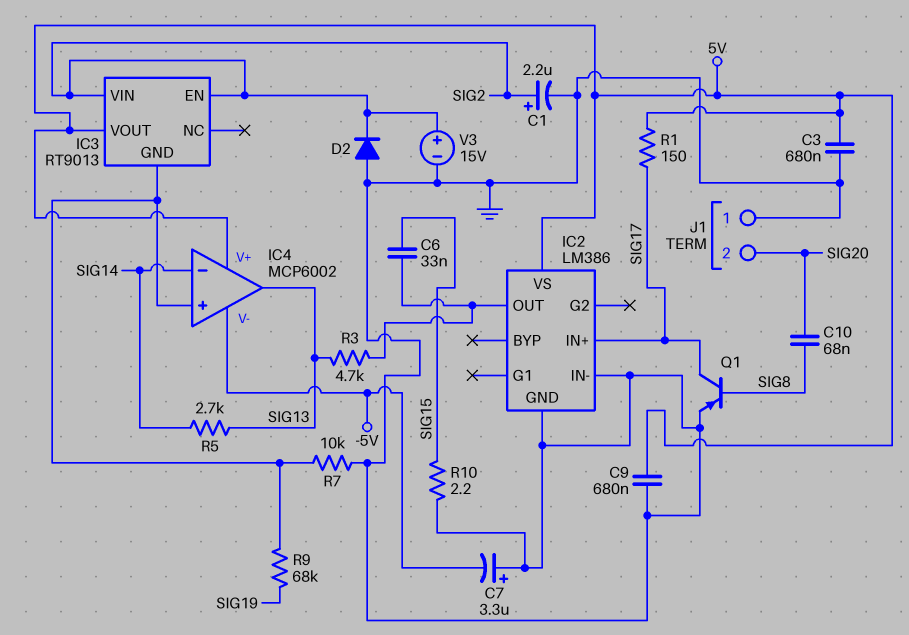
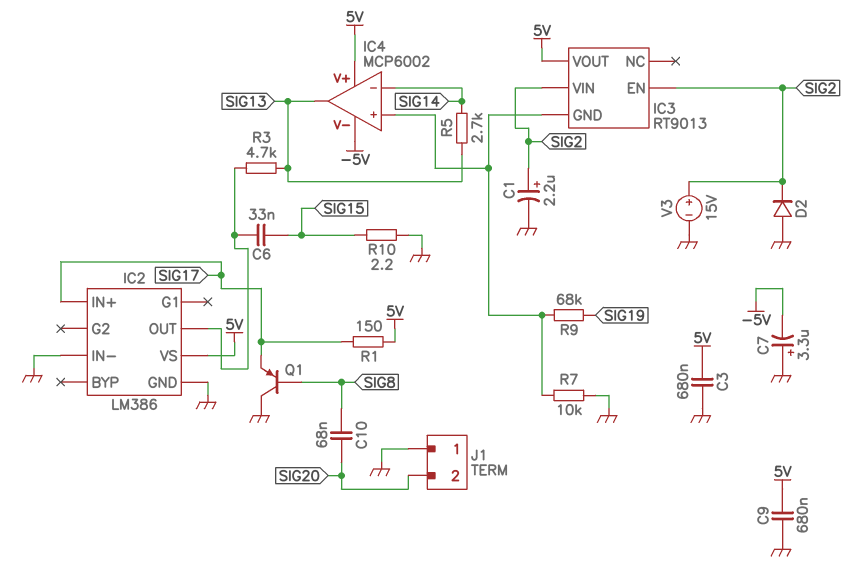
Q1: PNP (B SIG8, C SIG17, E GND) -> PNP (B SIG8, C GND, E SIG17)

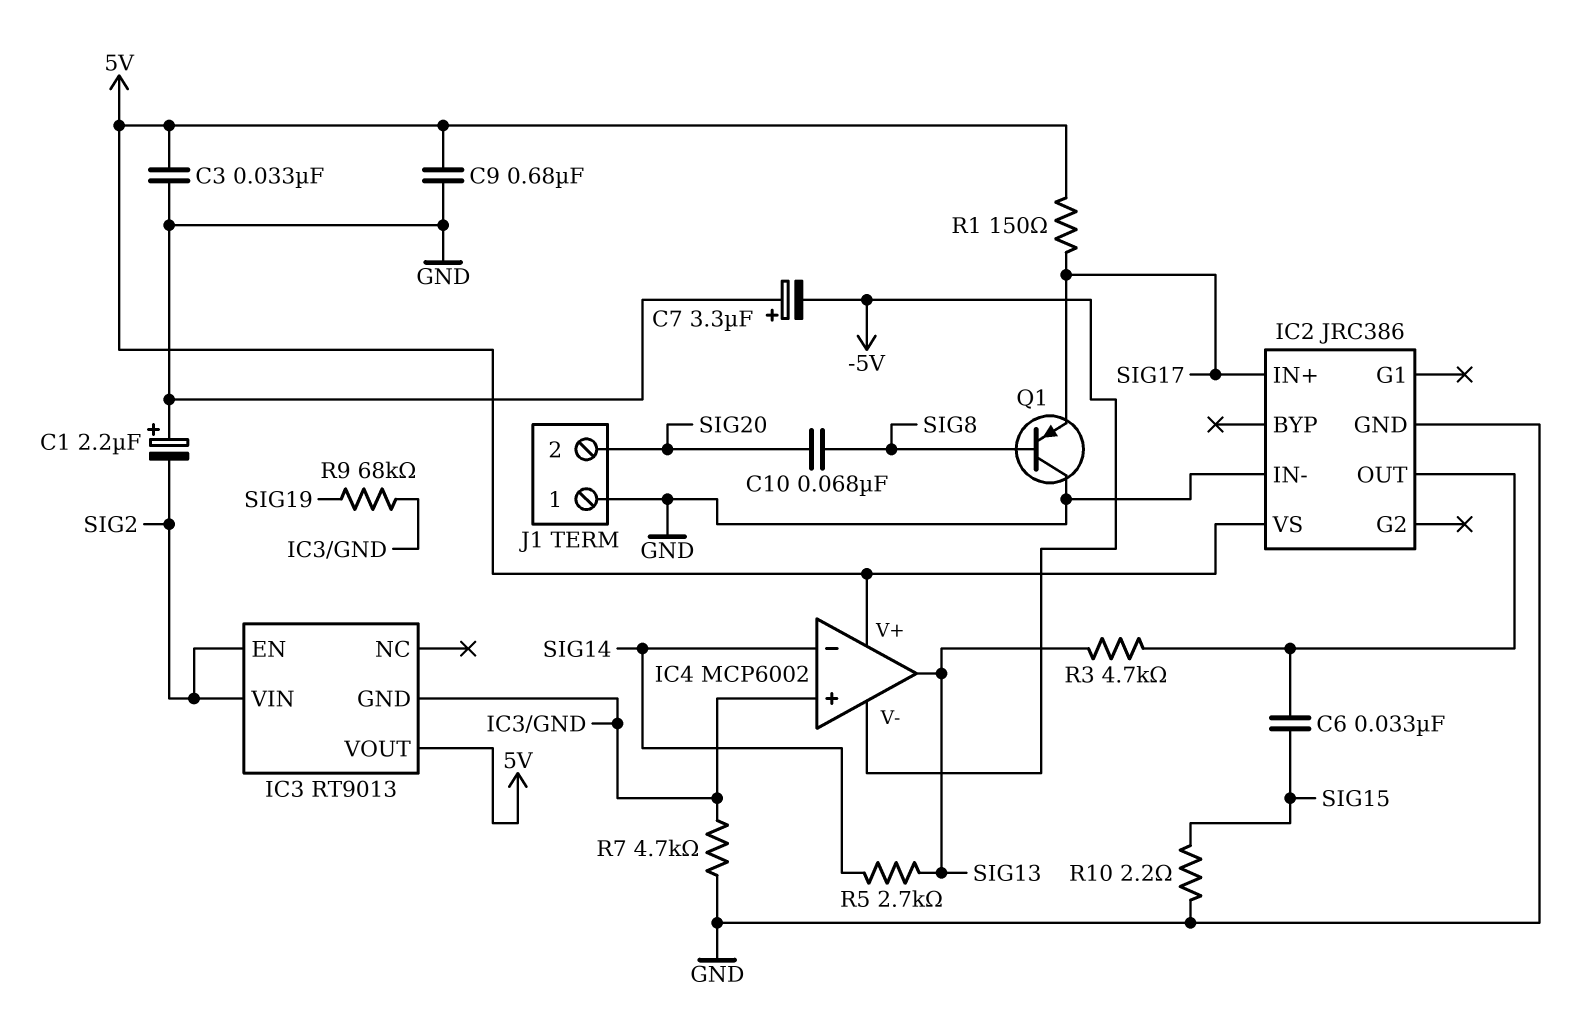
C1: 2.2uF (plus SIG2, minus GND) -> 2.2uF (plus GND, minus SIG2)
C3: 680nF (5V, GND) -> 33nF (5V, GND)
D2: diode (A GND, K SIG2) -> none
IC2: LM386 -> JRC386
R7: 10k (GND, IC3/GND) -> 4.7k (GND, IC3/GND)
V3: 15V (plus SIG2, minus GND) -> none

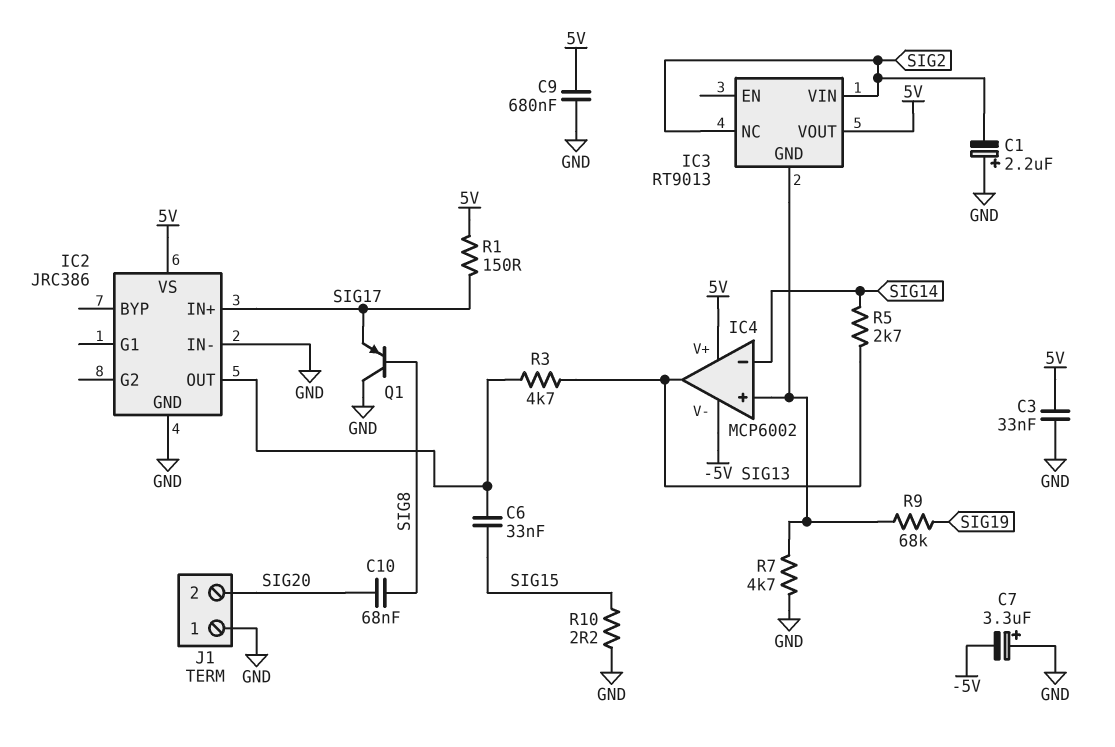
IC3 pin EN: SIG2 -> none
IC3 pin NC: none -> SIG2

